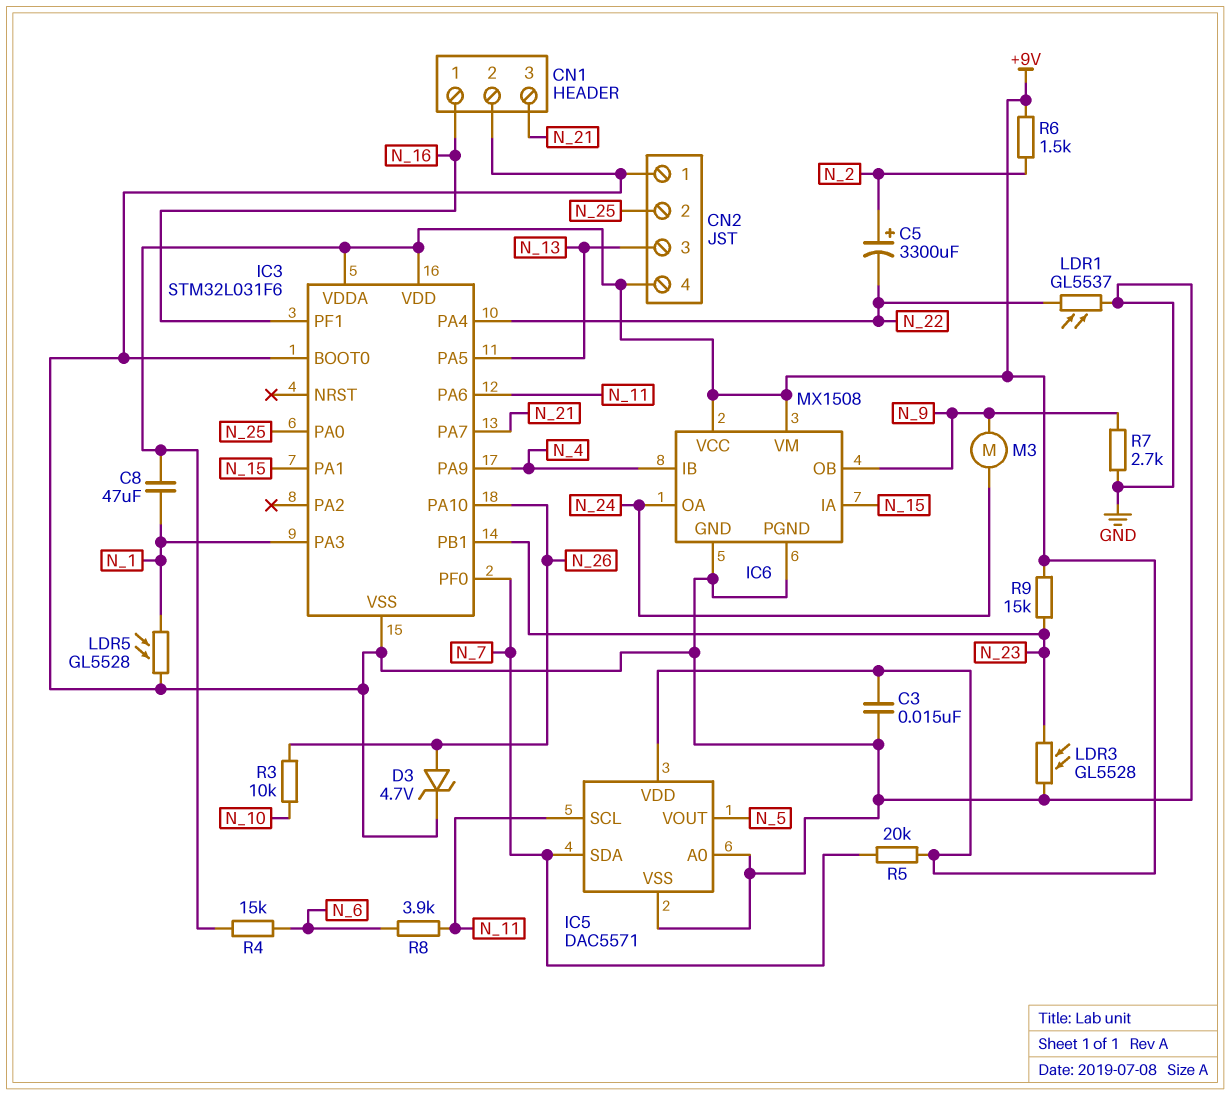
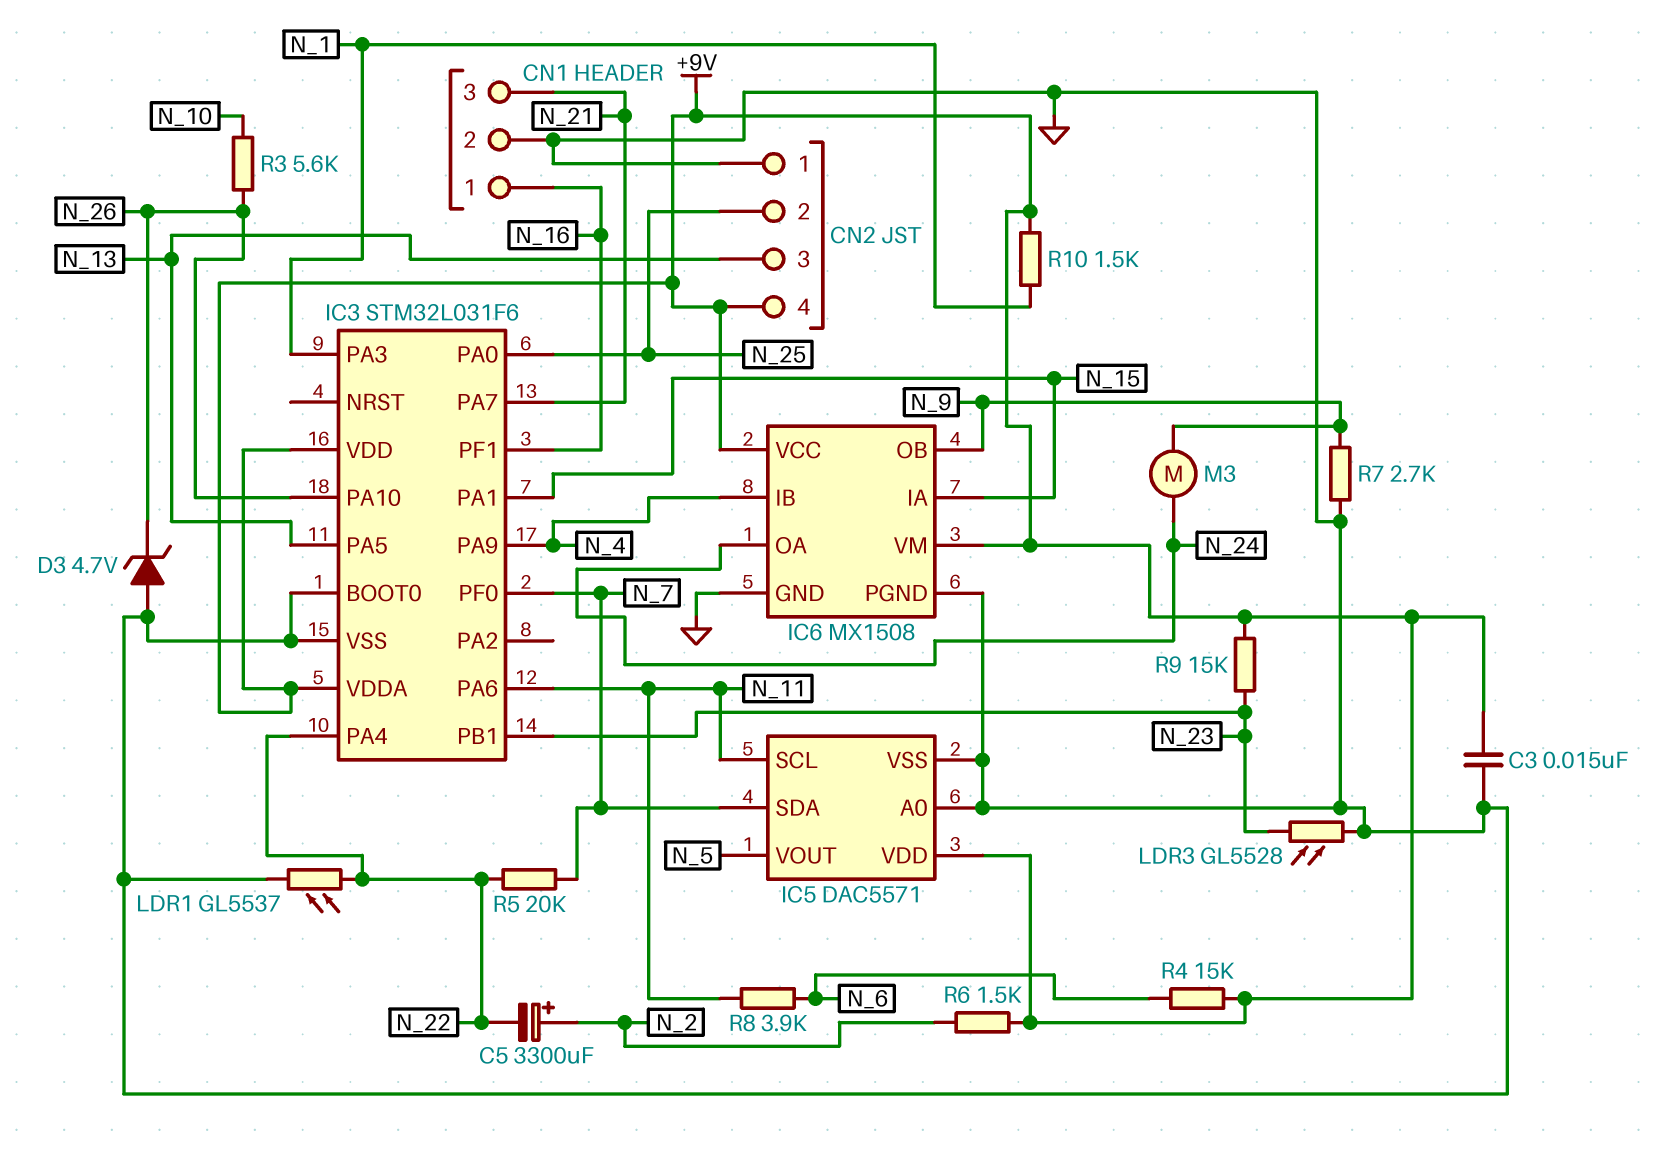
C8: 47uF (+9V, N_1) -> none
D3: zener 4.7V (A N_26, K GND) -> zener 4.7V (A GND, K N_26)
LDR5: GL5528 (GND, N_1) -> none
R3: 10k (N_10, N_26) -> 5.6k (N_10, N_26)
R5: 20k (+9V, N_7) -> 20k (N_7, N_22)
R10: none -> 1.5k (+9V, N_1)

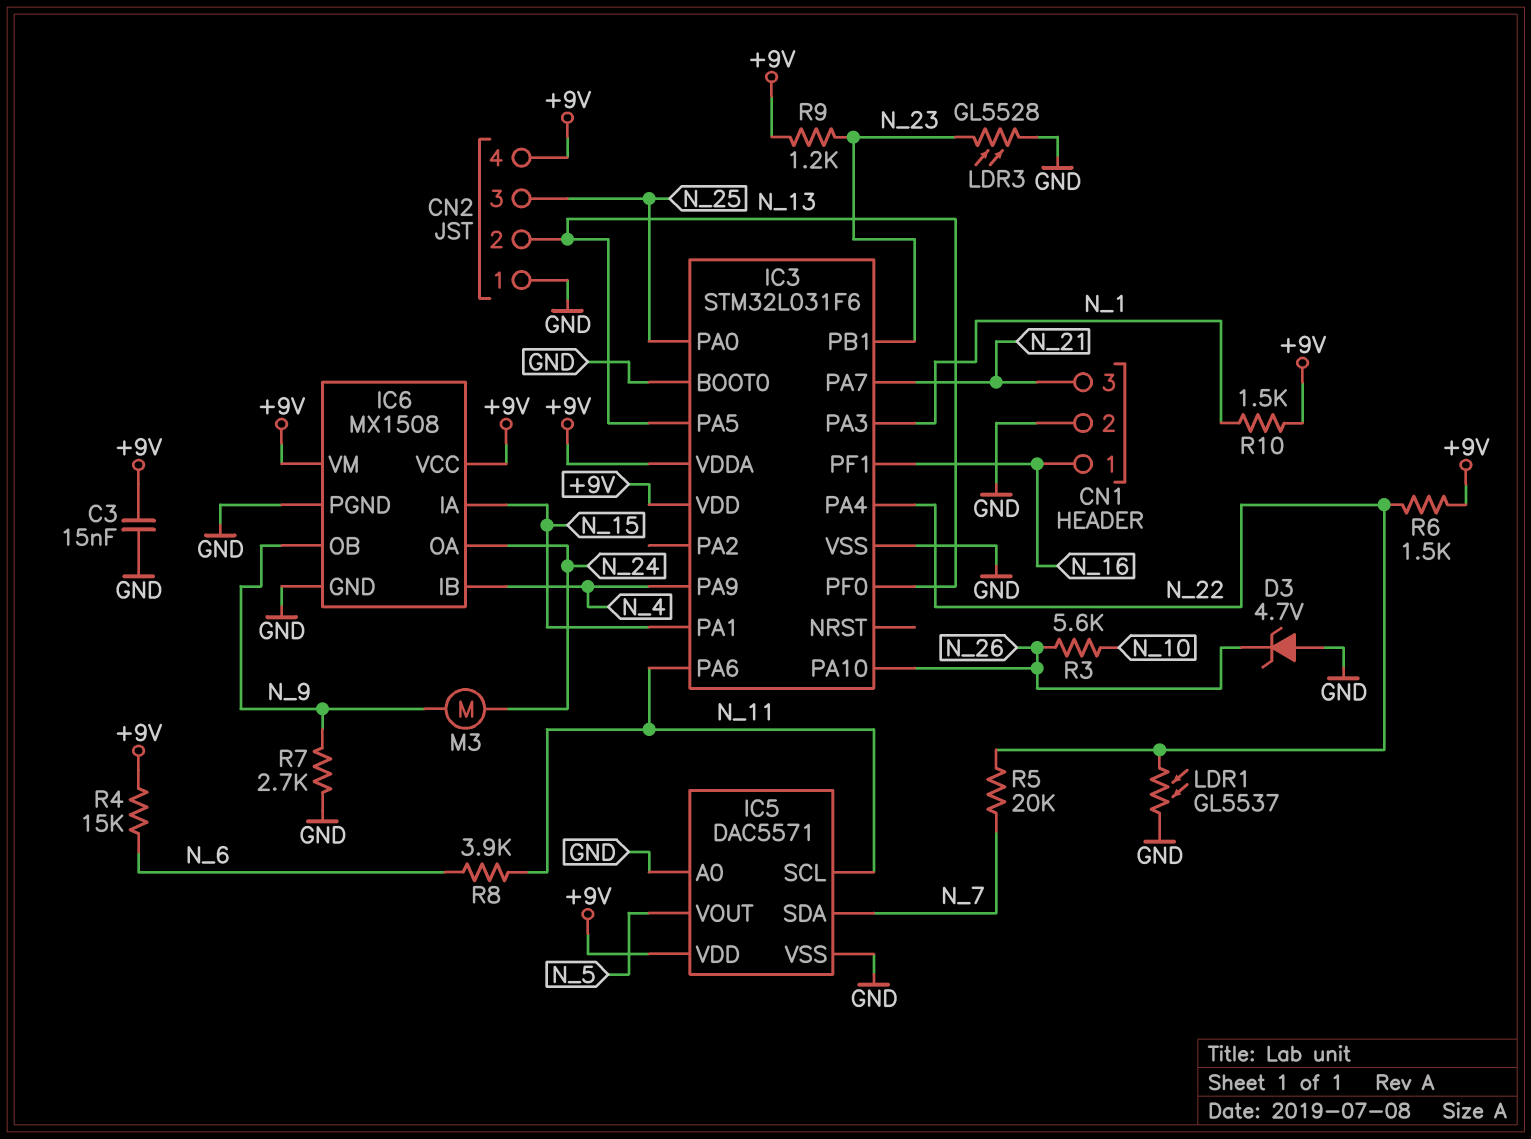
C5: 3300uF (plus N_2, minus N_22) -> none
CN2 pin 2: N_25 -> N_13
CN2 pin 3: N_13 -> N_25
IC3 pin PF0: N_7 -> N_13
R6: 1.5k (+9V, N_2) -> 1.5k (+9V, N_22)
R9: 15k (+9V, N_23) -> 1.2k (+9V, N_23)

